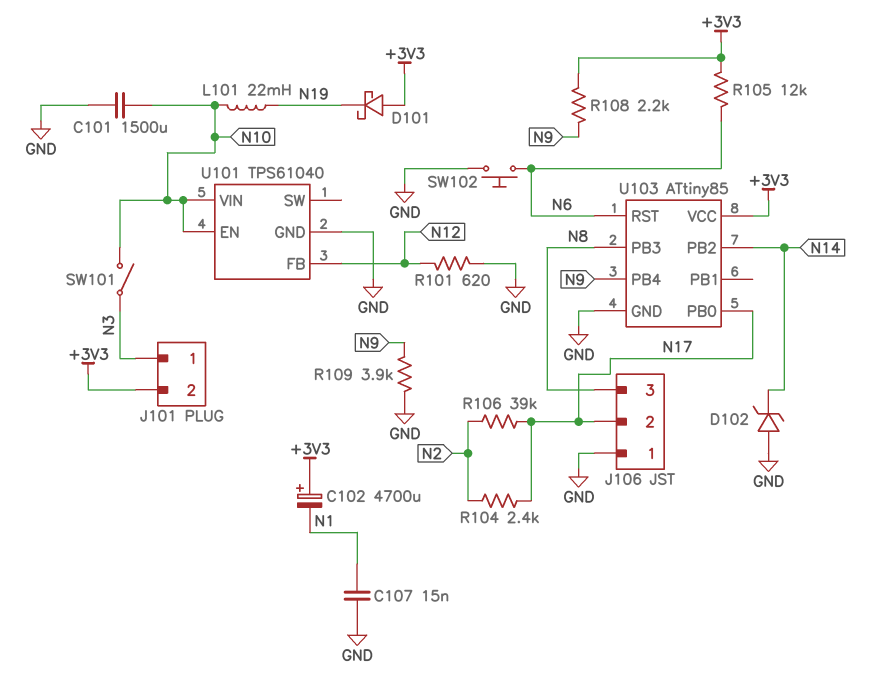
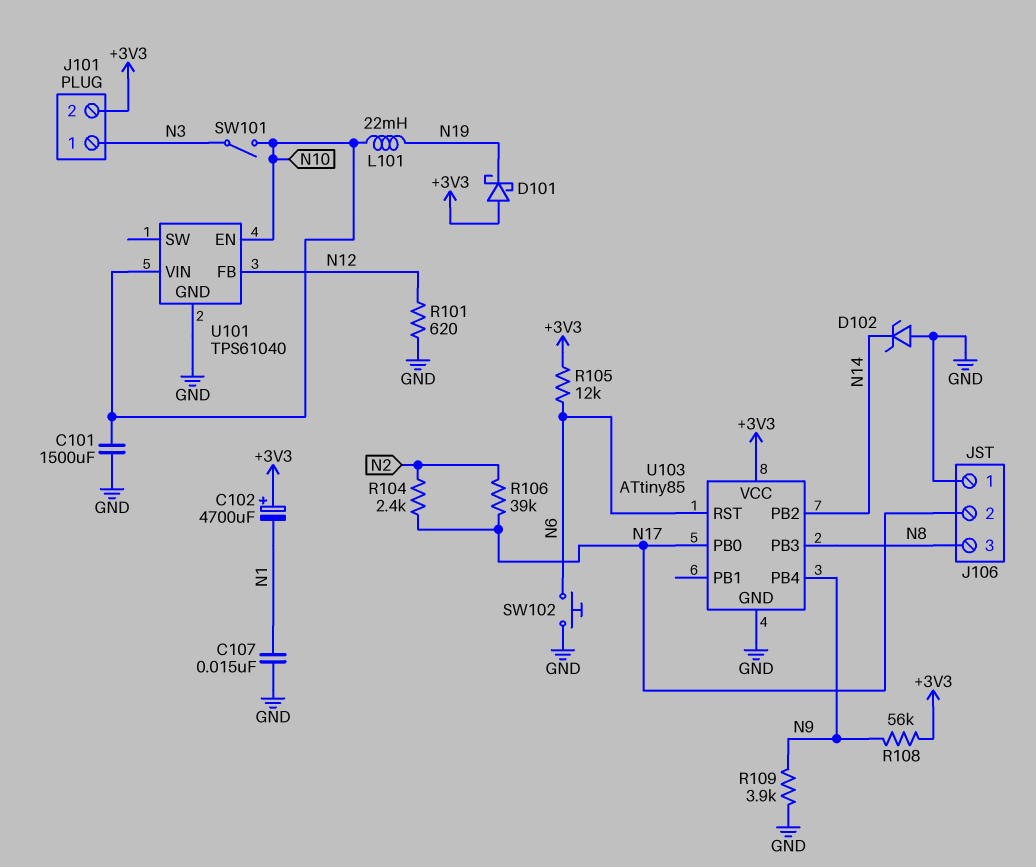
R108: 2.2k (+3V3, N9) -> 56k (+3V3, N9)

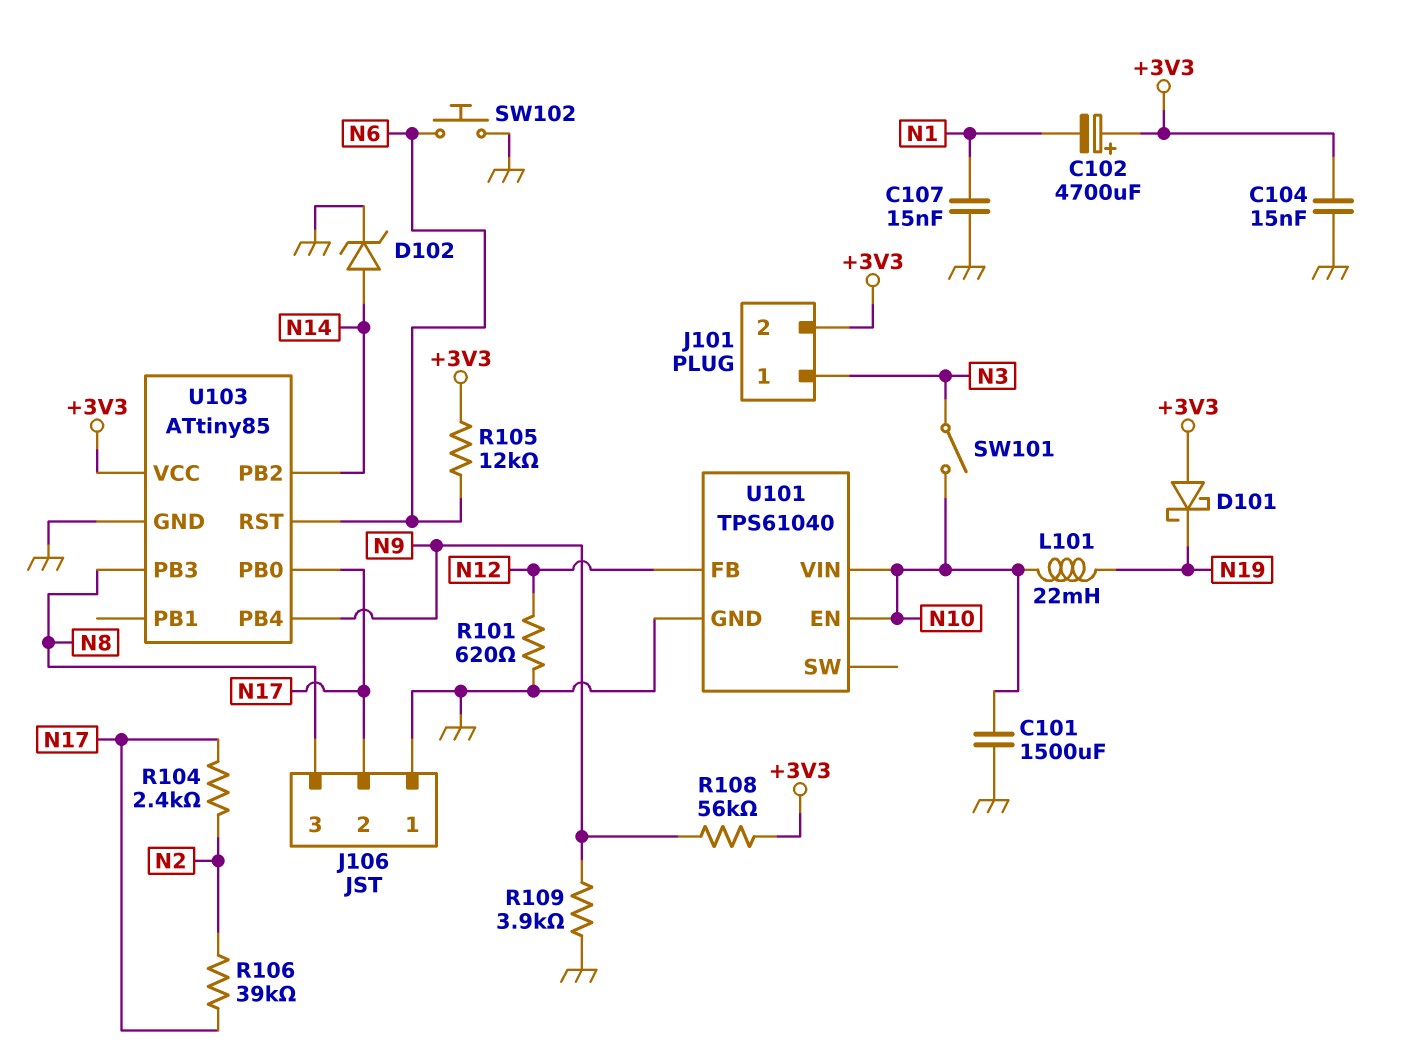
C104: none -> 15nF (+3V3, GND)
D102: zener (A GND, K N14) -> zener (A N14, K GND)

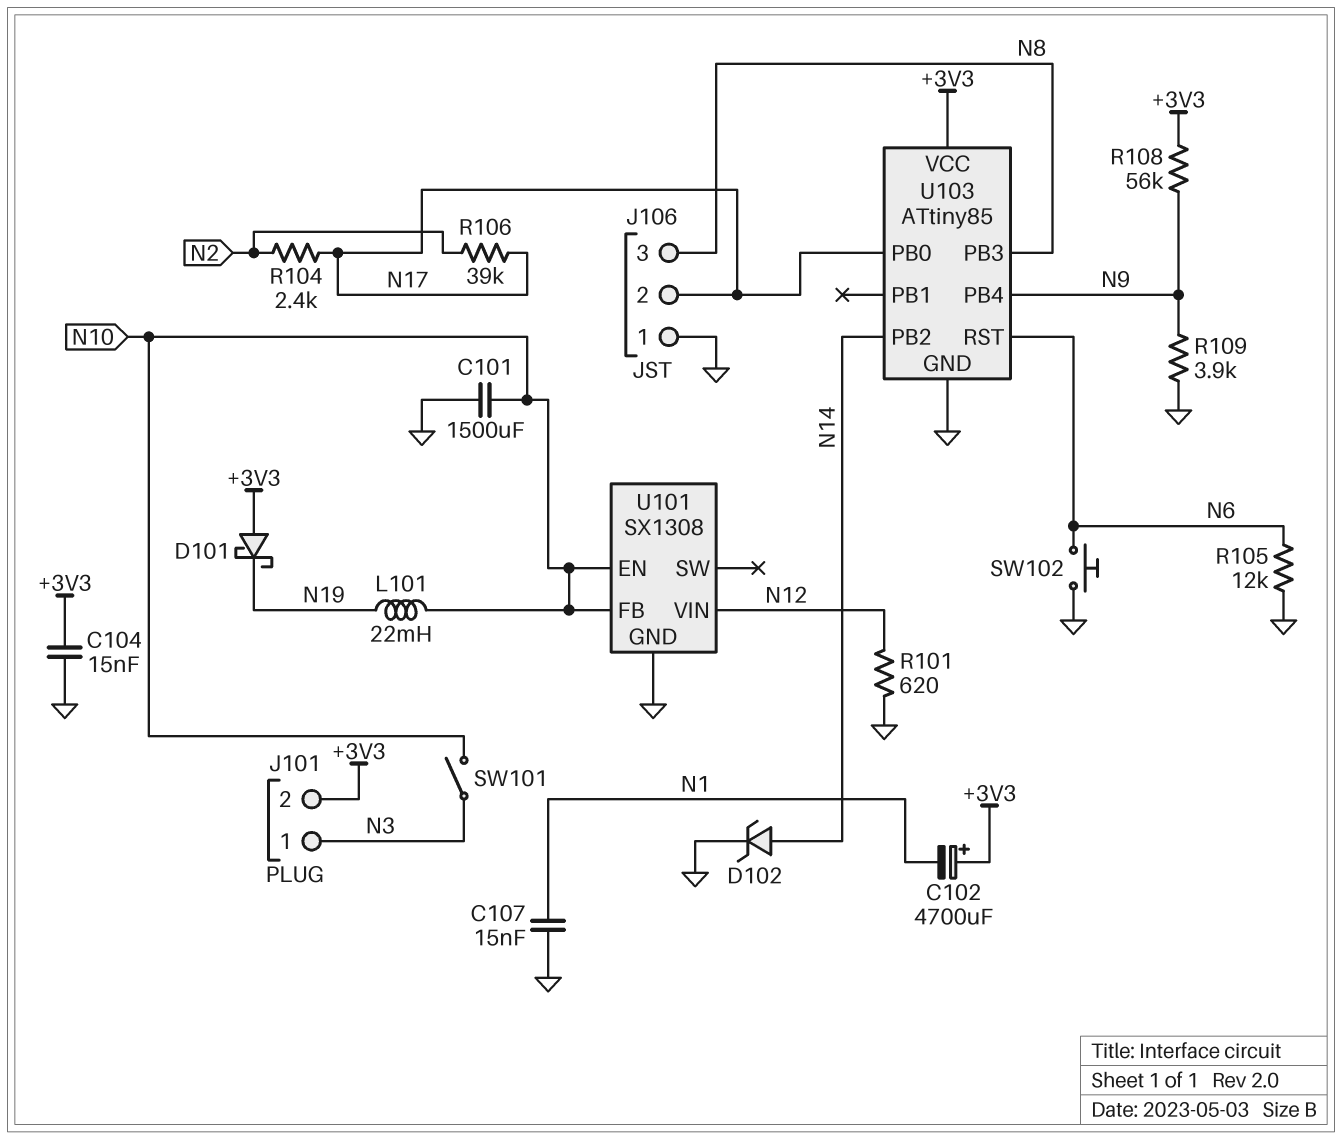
R105: 12k (+3V3, N6) -> 12k (GND, N6)
U101: TPS61040 -> SX1308
U101 pin FB: N12 -> N10
U101 pin VIN: N10 -> N12

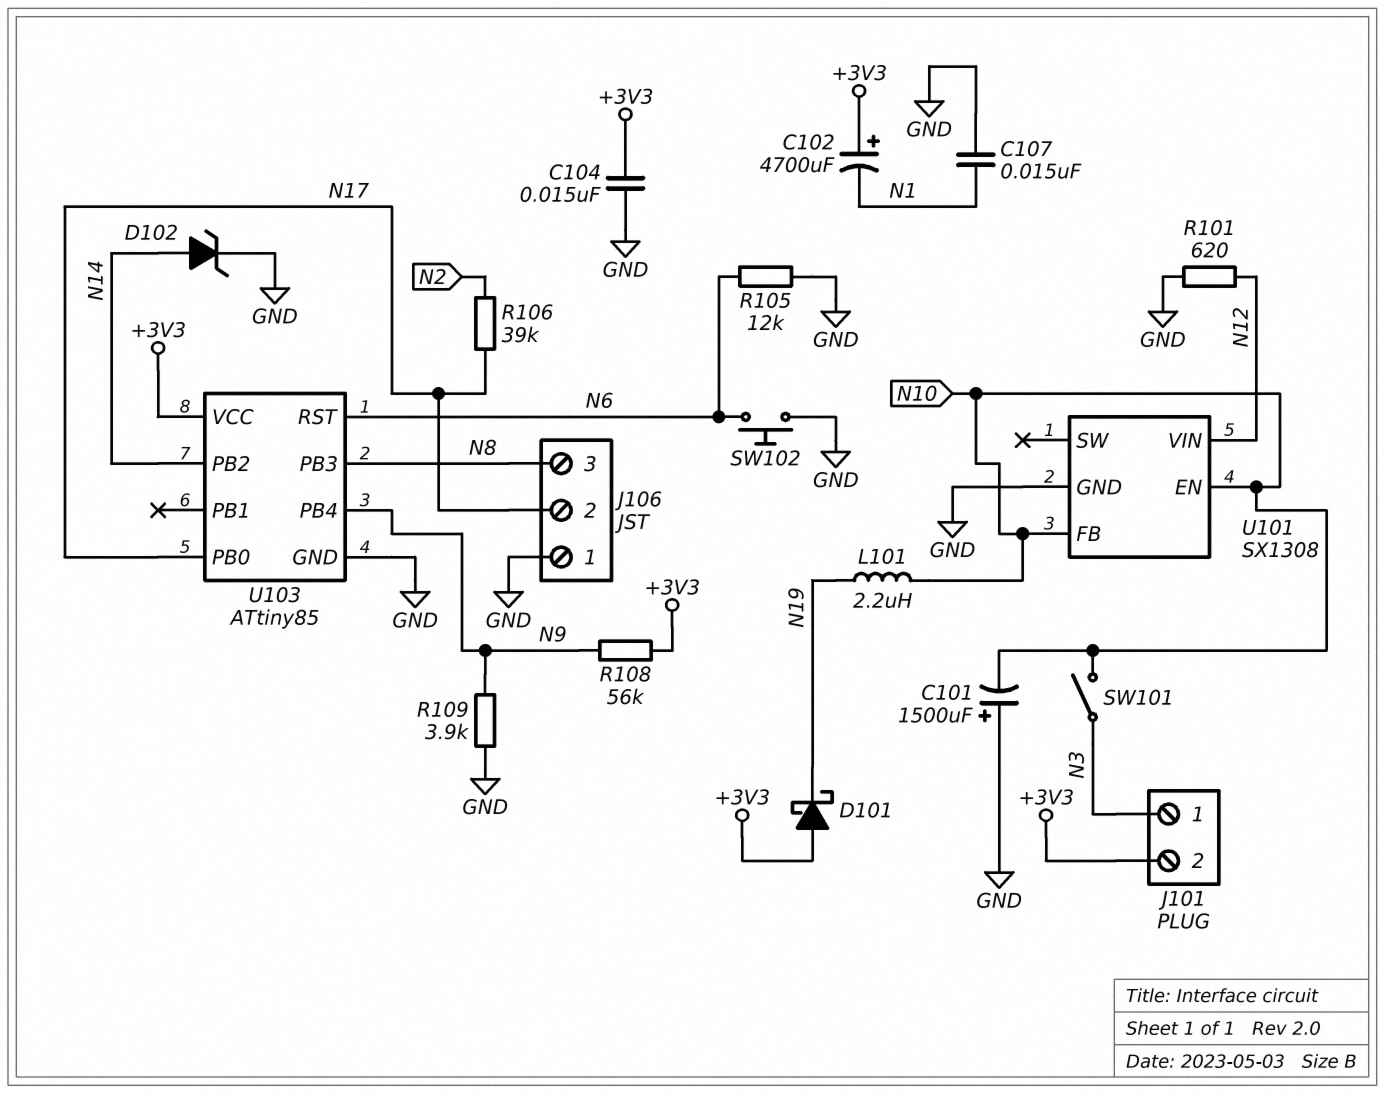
C101: 1500uF (GND, N10) -> 1500uF (plus GND, minus N10)
L101: 22mH (N10, N19) -> 2.2uH (N10, N19)
R104: 2.4k (N2, N17) -> none

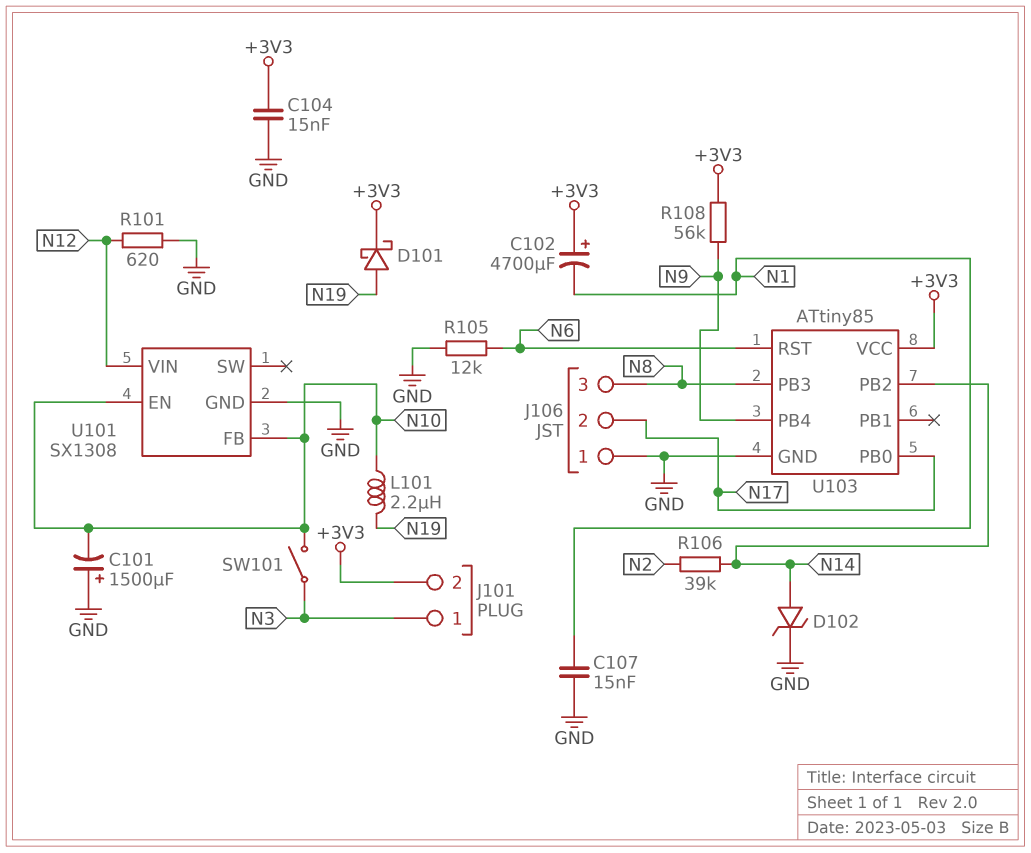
D101: schottky (A +3V3, K N19) -> schottky (A N19, K +3V3)
R106: 39k (N2, N17) -> 39k (N2, N14)
R109: 3.9k (GND, N9) -> none
SW102: button (GND, N6) -> none

